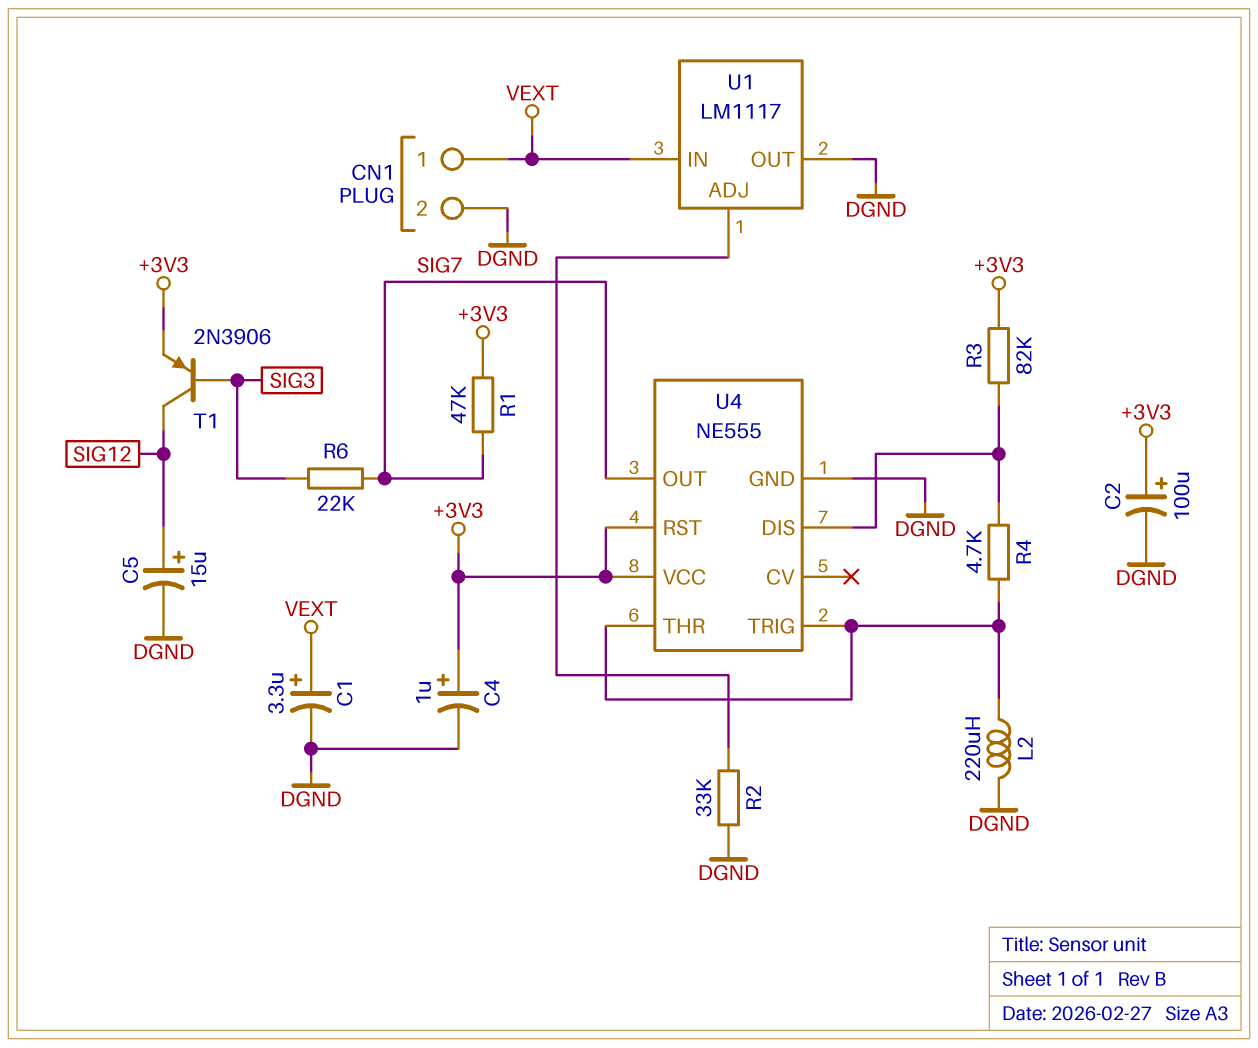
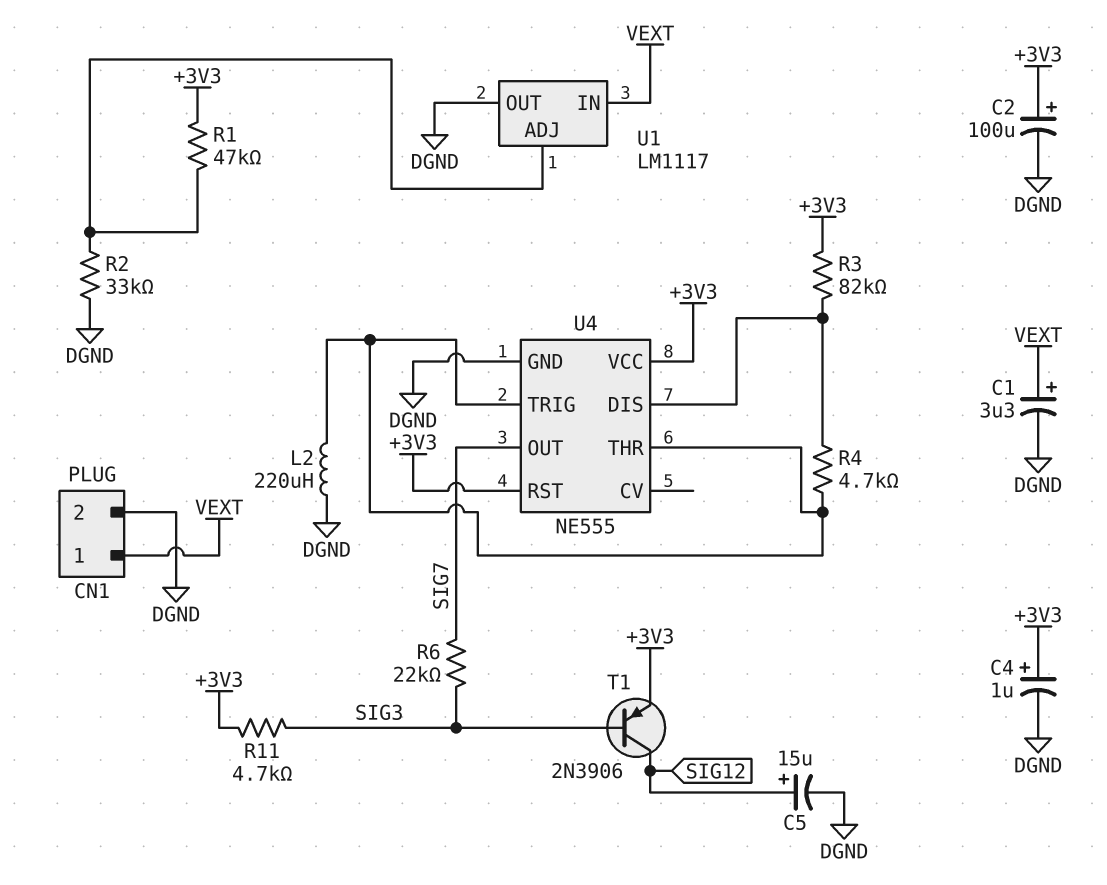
R1: 47k (+3V3, SIG7) -> 47k (+3V3, U1/ADJ)
R11: none -> 4.7k (+3V3, SIG3)

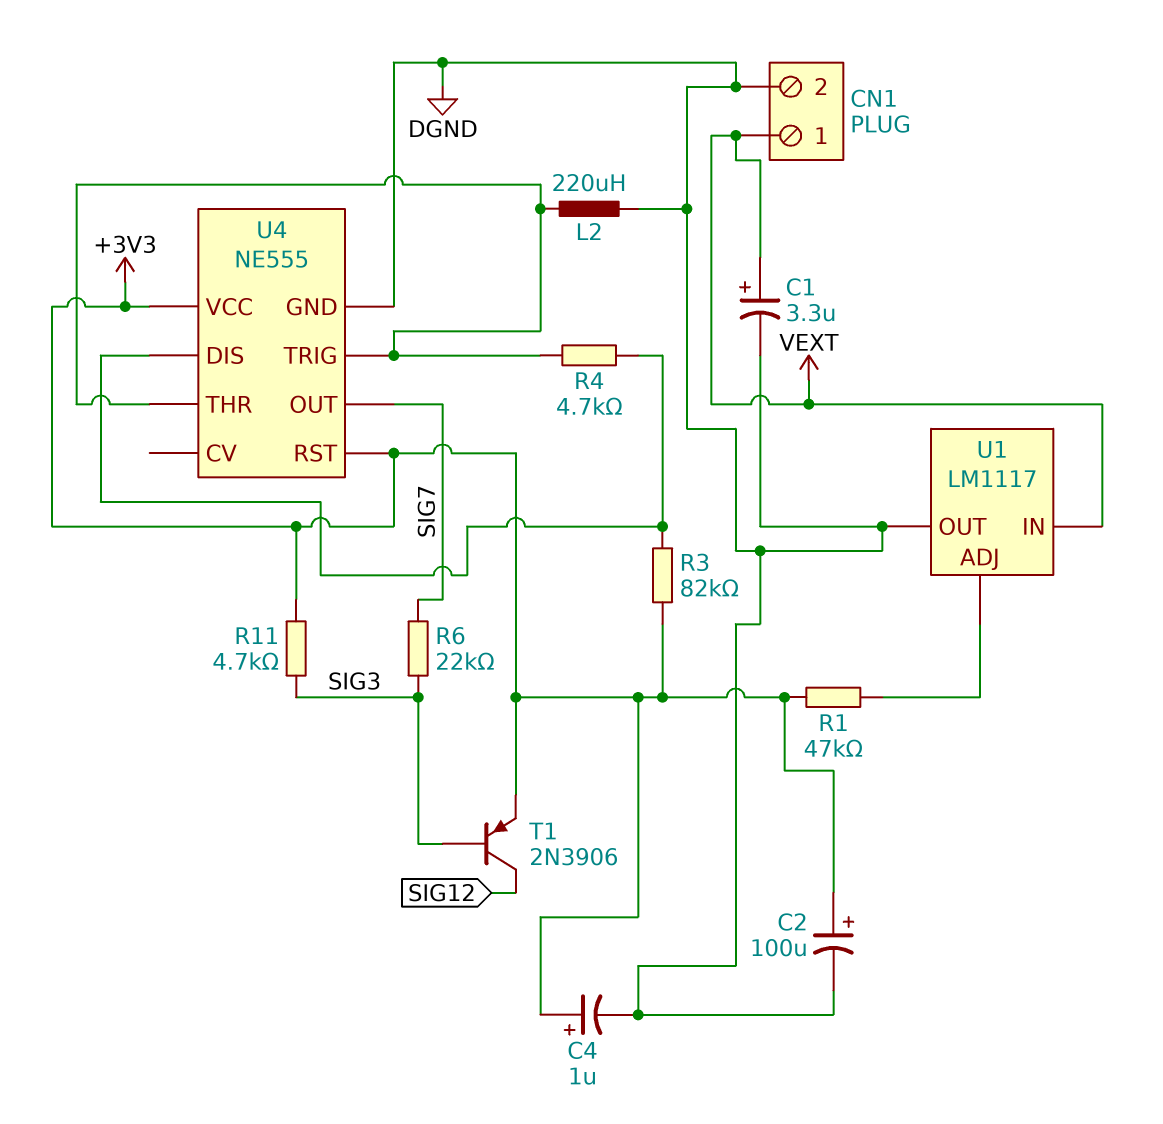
C5: 15uF (plus SIG12, minus DGND) -> none
R2: 33k (DGND, U1/ADJ) -> none

